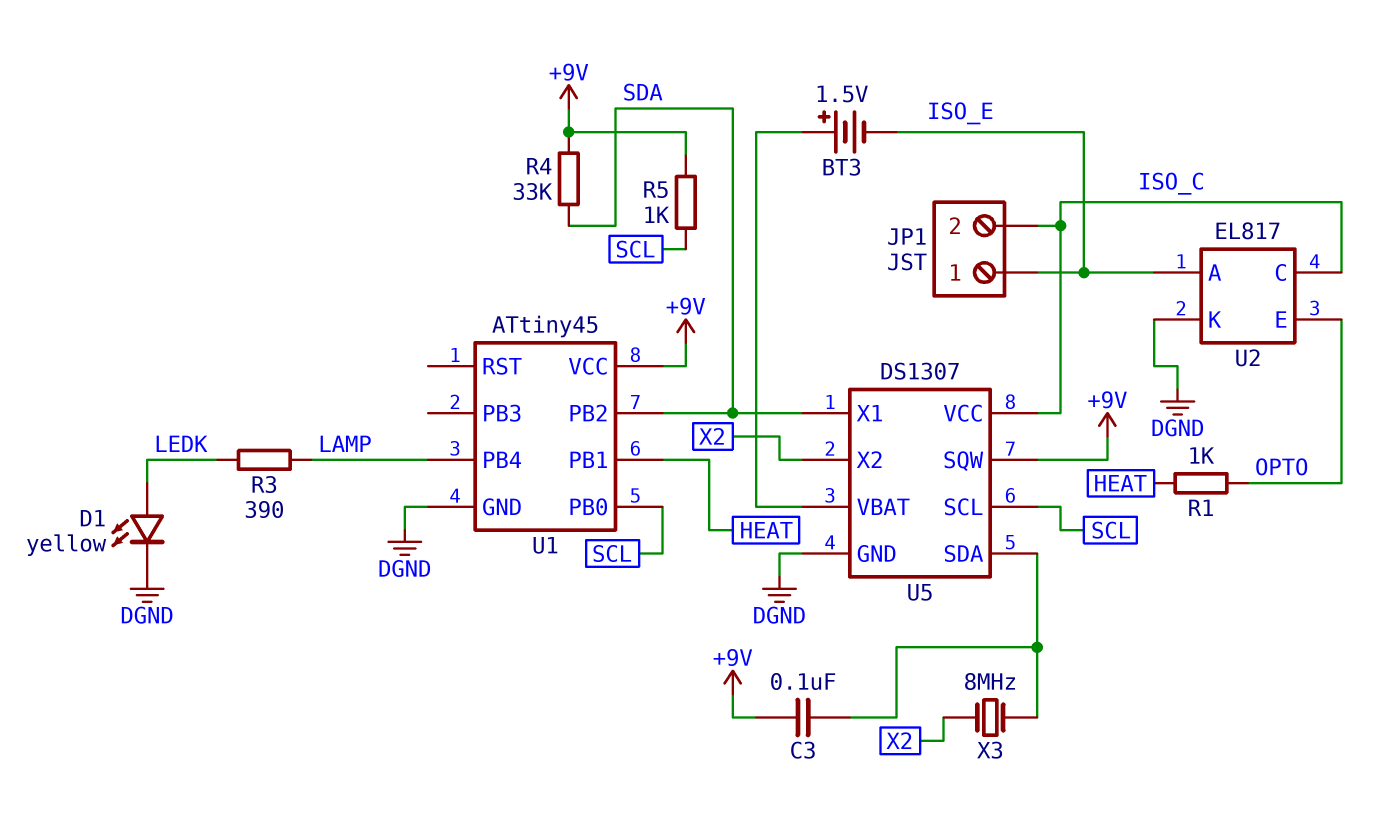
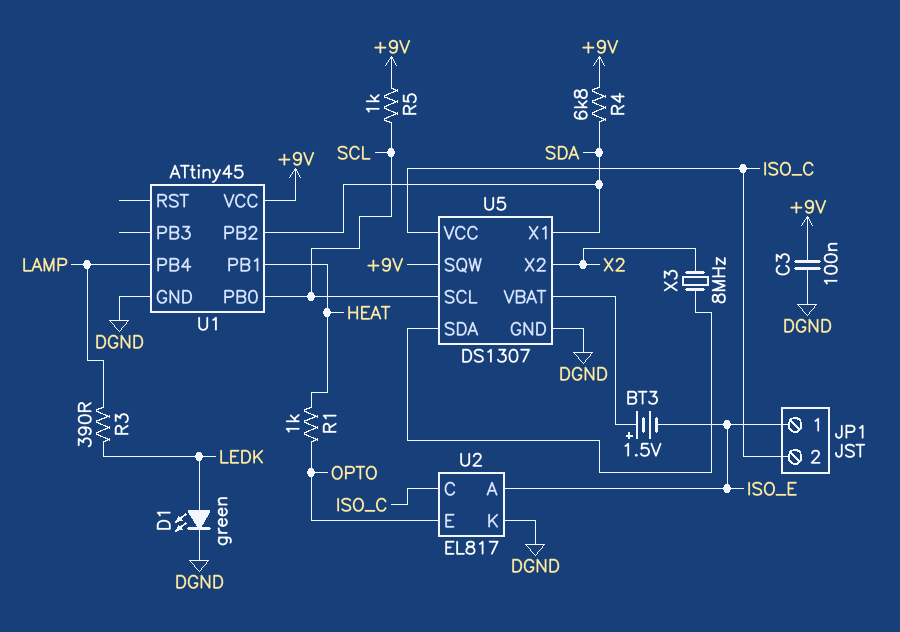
C3: 100nF (+9V, U5/SDA) -> 100nF (+9V, DGND)
D1: LED yellow (A LEDK, K DGND) -> LED green (A LEDK, K DGND)
R4: 33k (+9V, SDA) -> 6.8k (+9V, SDA)

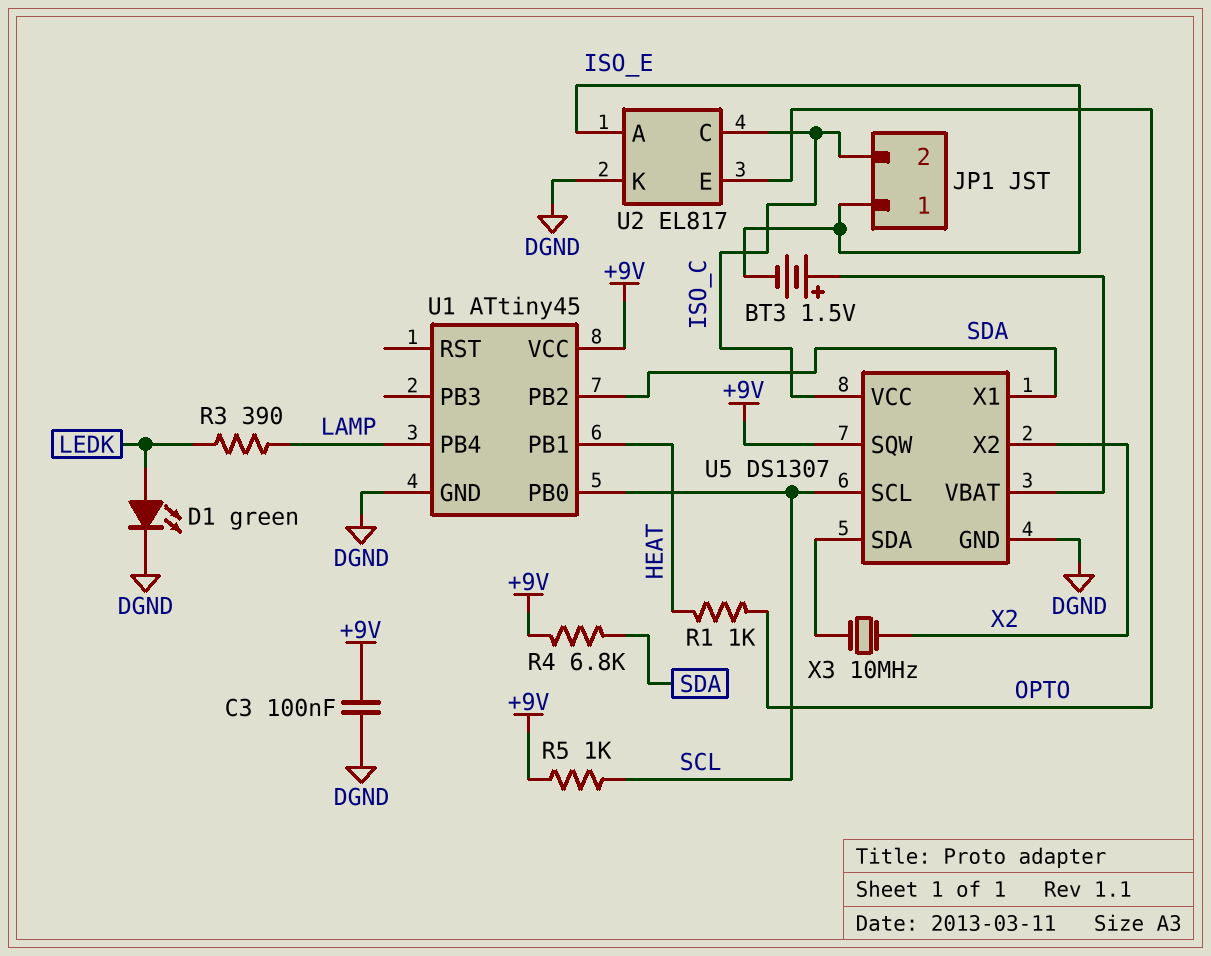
X3: 8MHz (U5/SDA, X2) -> 10MHz (U5/SDA, X2)

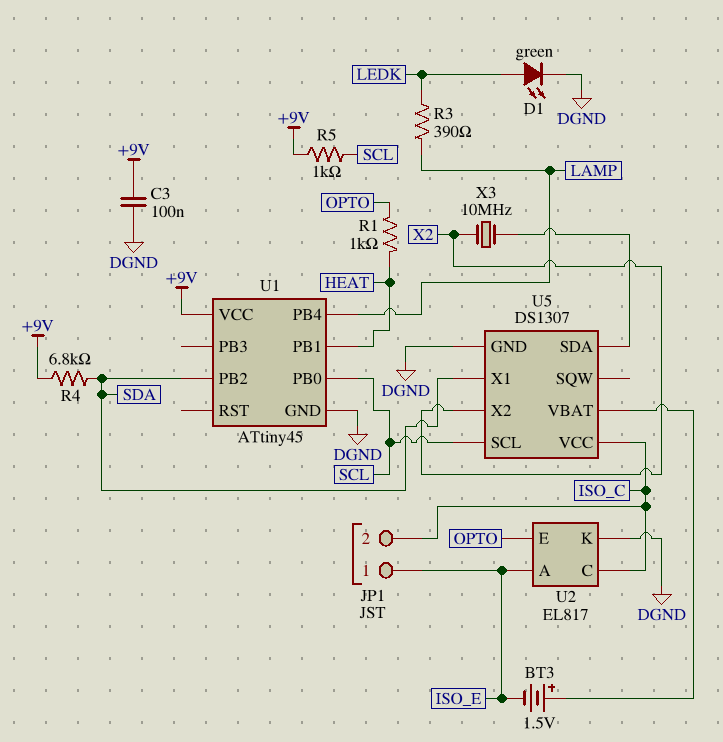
U5 pin SQW: +9V -> none

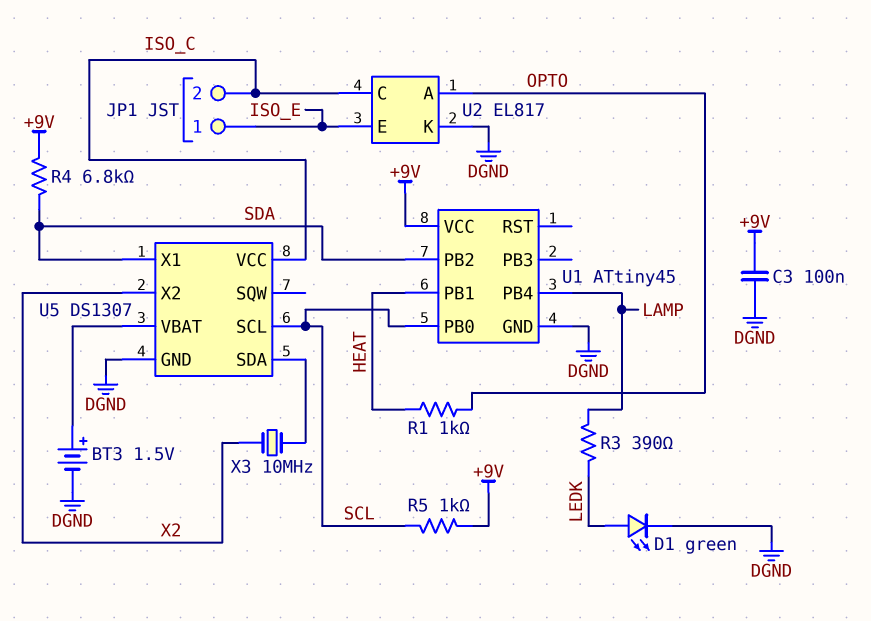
BT3: 1.5V (plus U5/VBAT, minus ISO_E) -> 1.5V (plus U5/VBAT, minus DGND)
U2 pin A: ISO_E -> OPTO
U2 pin E: OPTO -> ISO_E

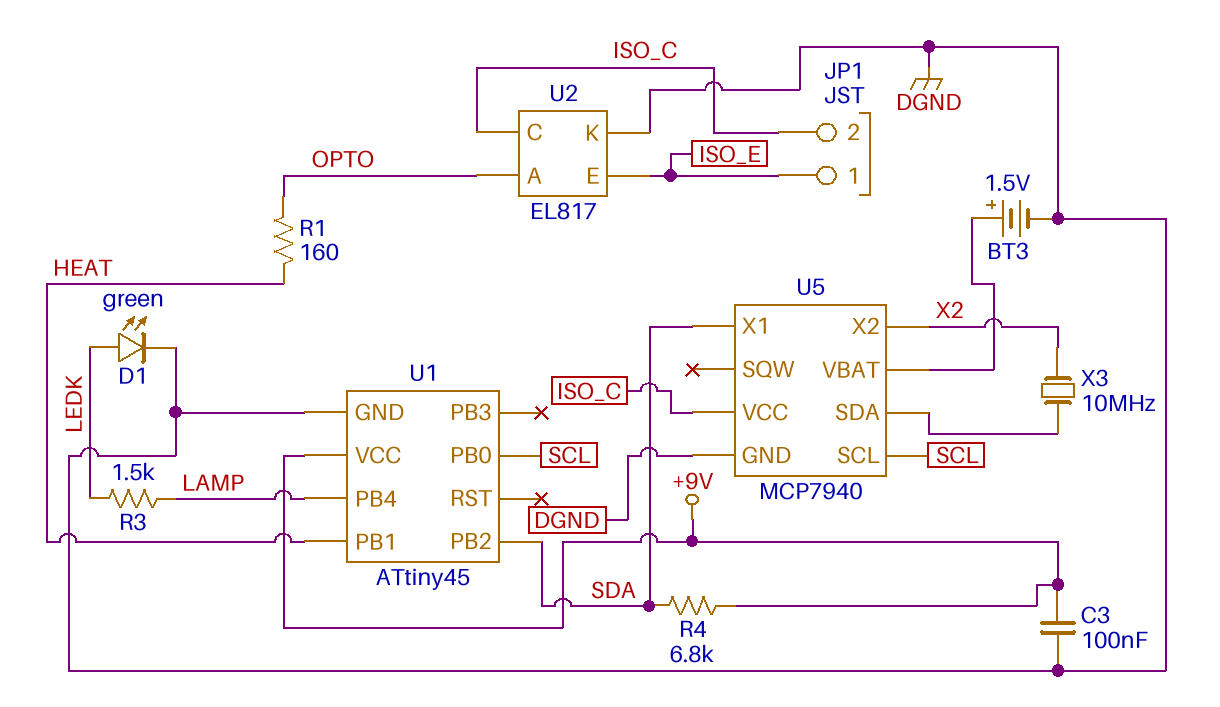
R1: 1k (HEAT, OPTO) -> 160 (HEAT, OPTO)
R3: 390 (LAMP, LEDK) -> 1.5k (LAMP, LEDK)
R5: 1k (+9V, SCL) -> none
U5: DS1307 -> MCP7940

